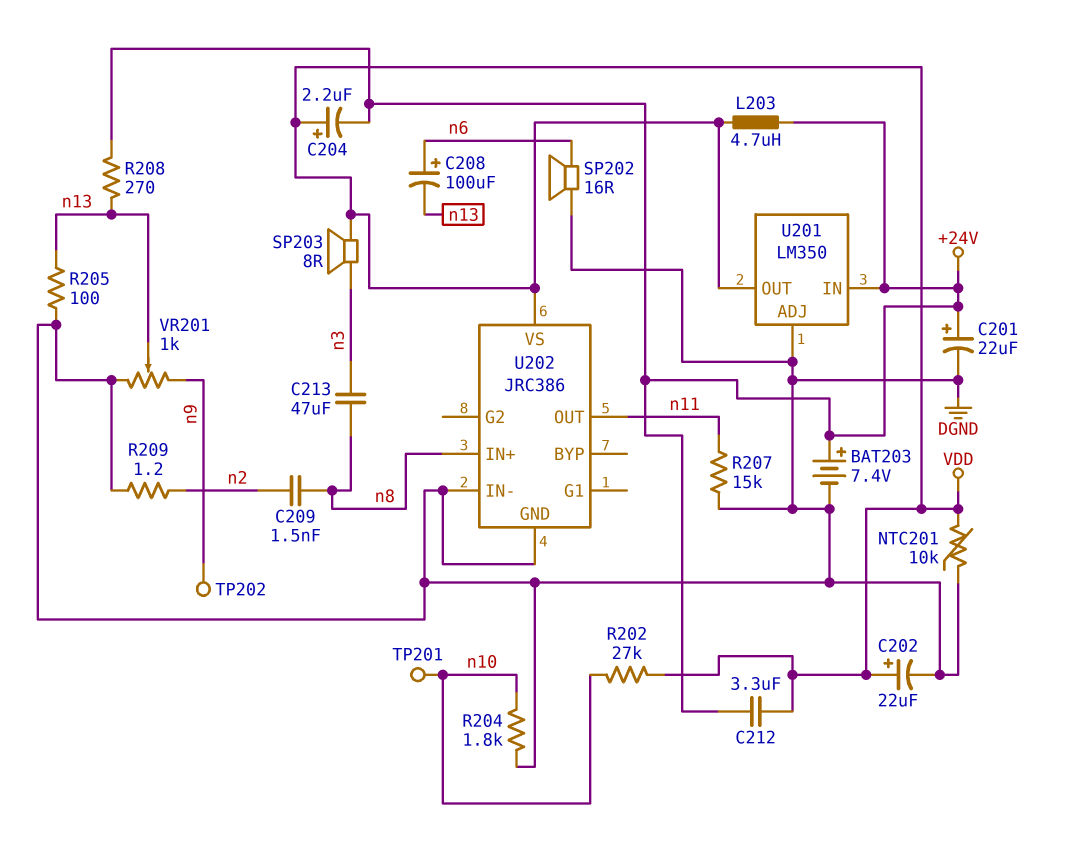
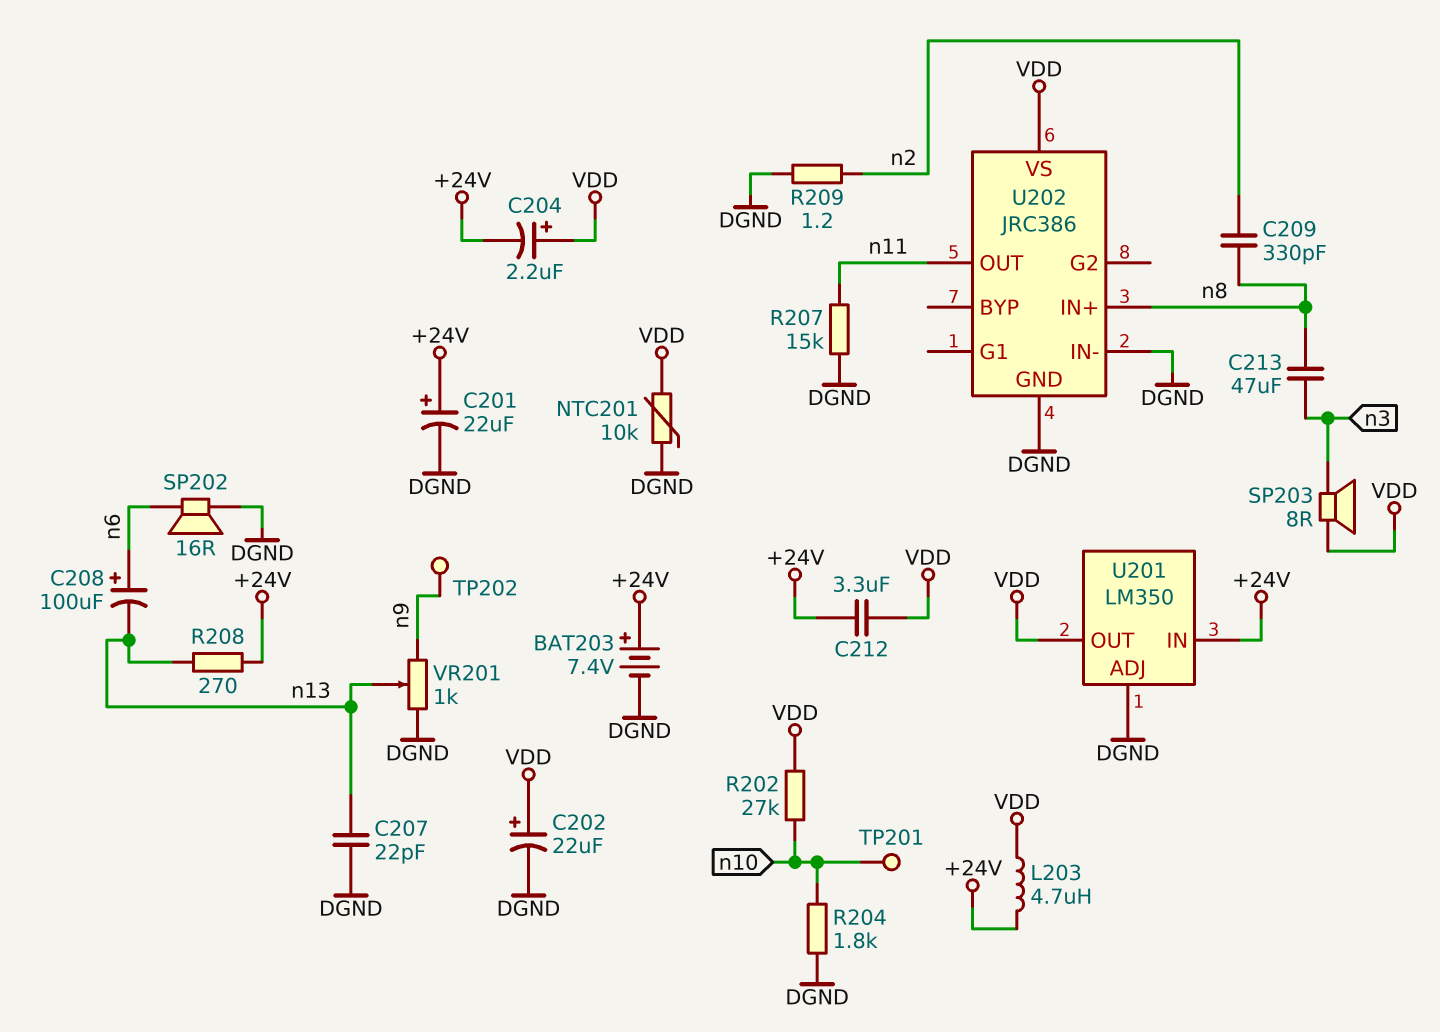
C207: none -> 22pF (DGND, n13)
C209: 1.5nF (n2, n8) -> 330pF (n2, n8)
R205: 100 (DGND, n13) -> none

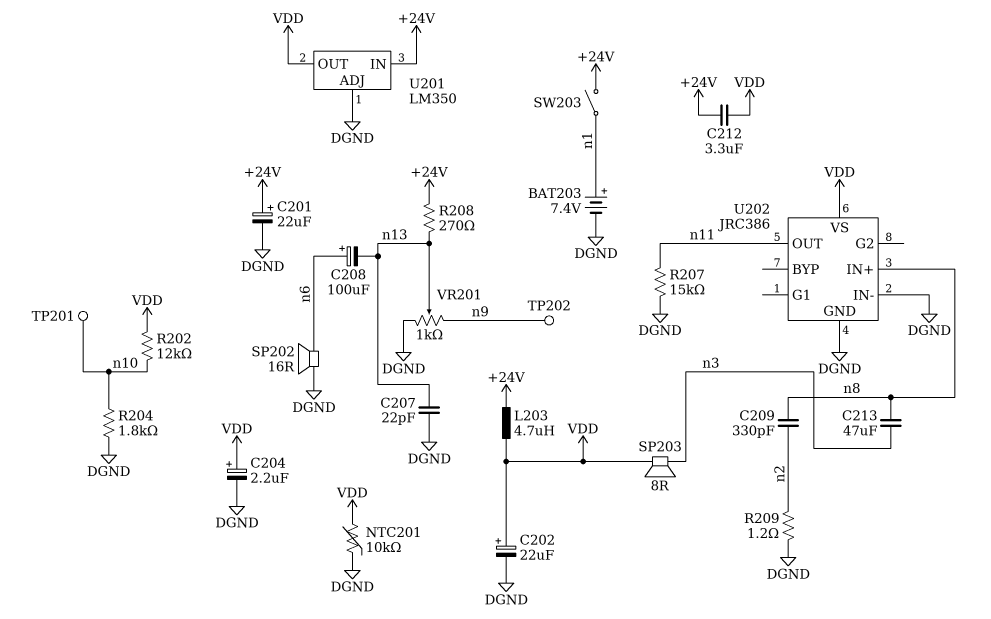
BAT203: 7.4V (plus +24V, minus DGND) -> 7.4V (plus n1, minus DGND)
C204: 2.2uF (plus VDD, minus +24V) -> 2.2uF (plus VDD, minus DGND)
R202: 27k (VDD, n10) -> 12k (VDD, n10)
SW203: none -> switch (+24V, n1)

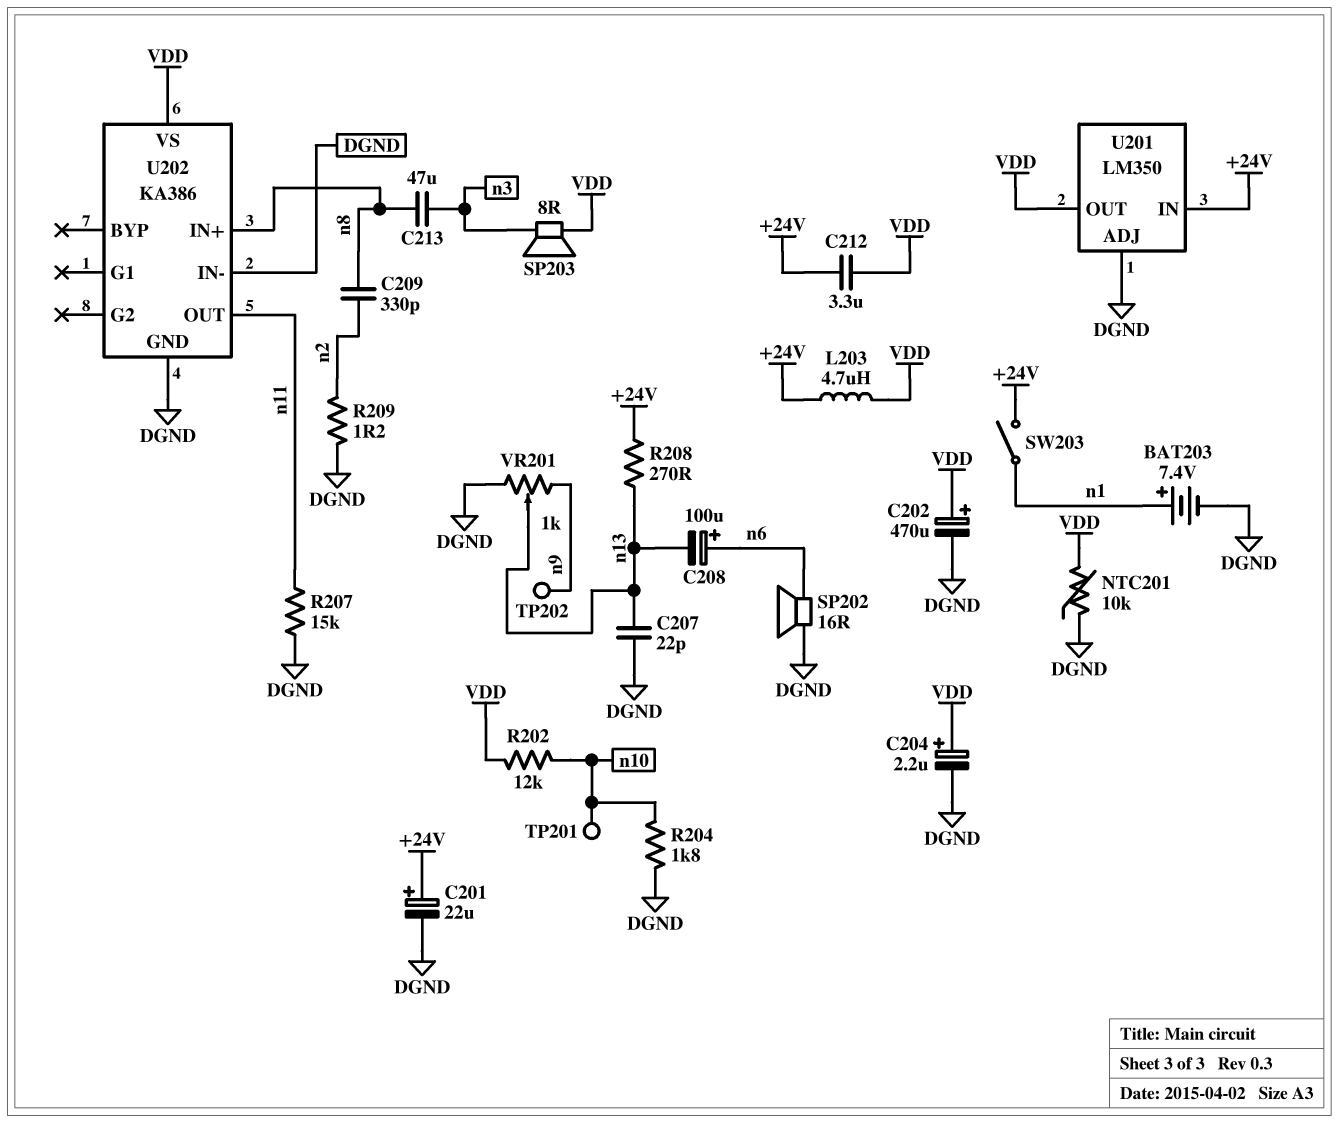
C202: 22uF (plus VDD, minus DGND) -> 470uF (plus VDD, minus DGND)
U202: JRC386 -> KA386

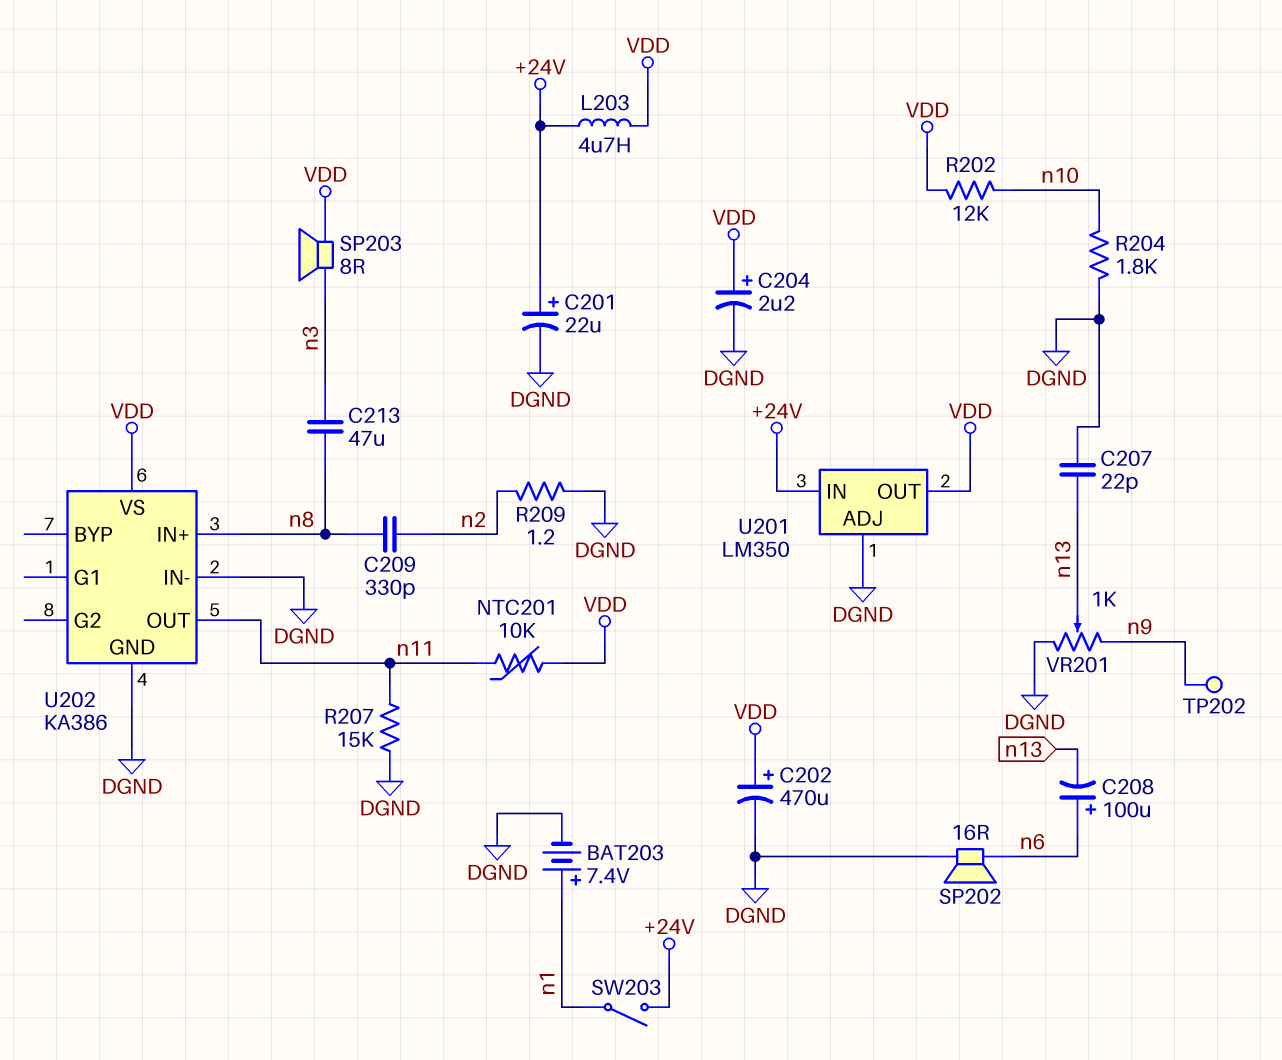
C212: 3.3uF (+24V, VDD) -> none
NTC201: 10k (DGND, VDD) -> 10k (VDD, n11)
R208: 270 (+24V, n13) -> none
TP201: test point (n10) -> none

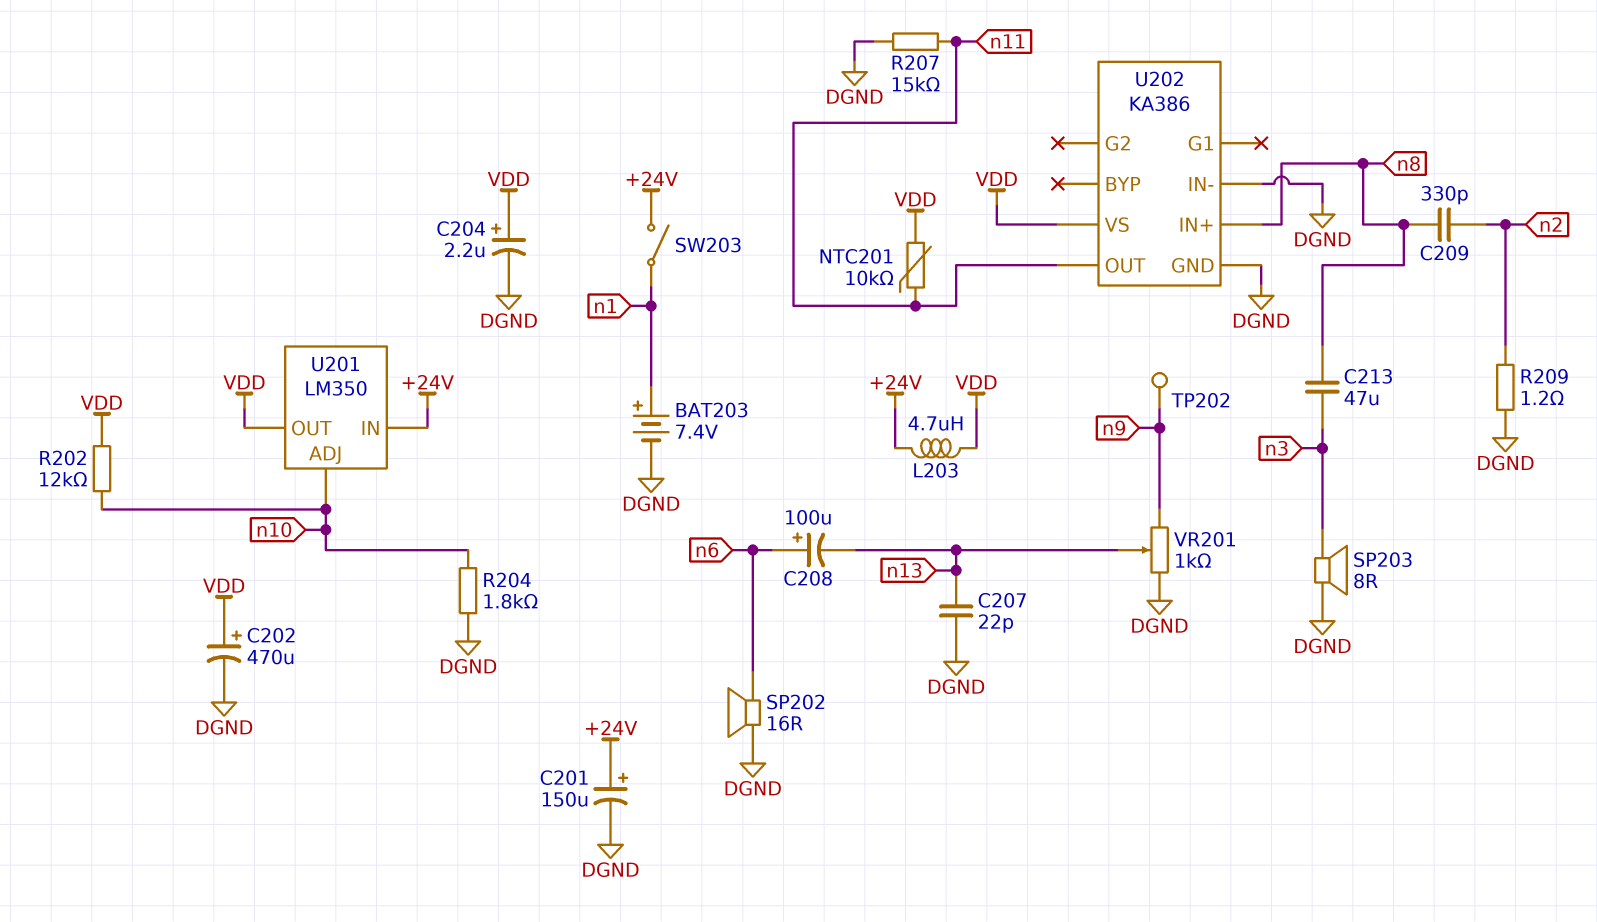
C201: 22uF (plus +24V, minus DGND) -> 150uF (plus +24V, minus DGND)
SP203: speaker 8R (VDD, n3) -> speaker 8R (DGND, n3)
U201 pin ADJ: DGND -> n10

